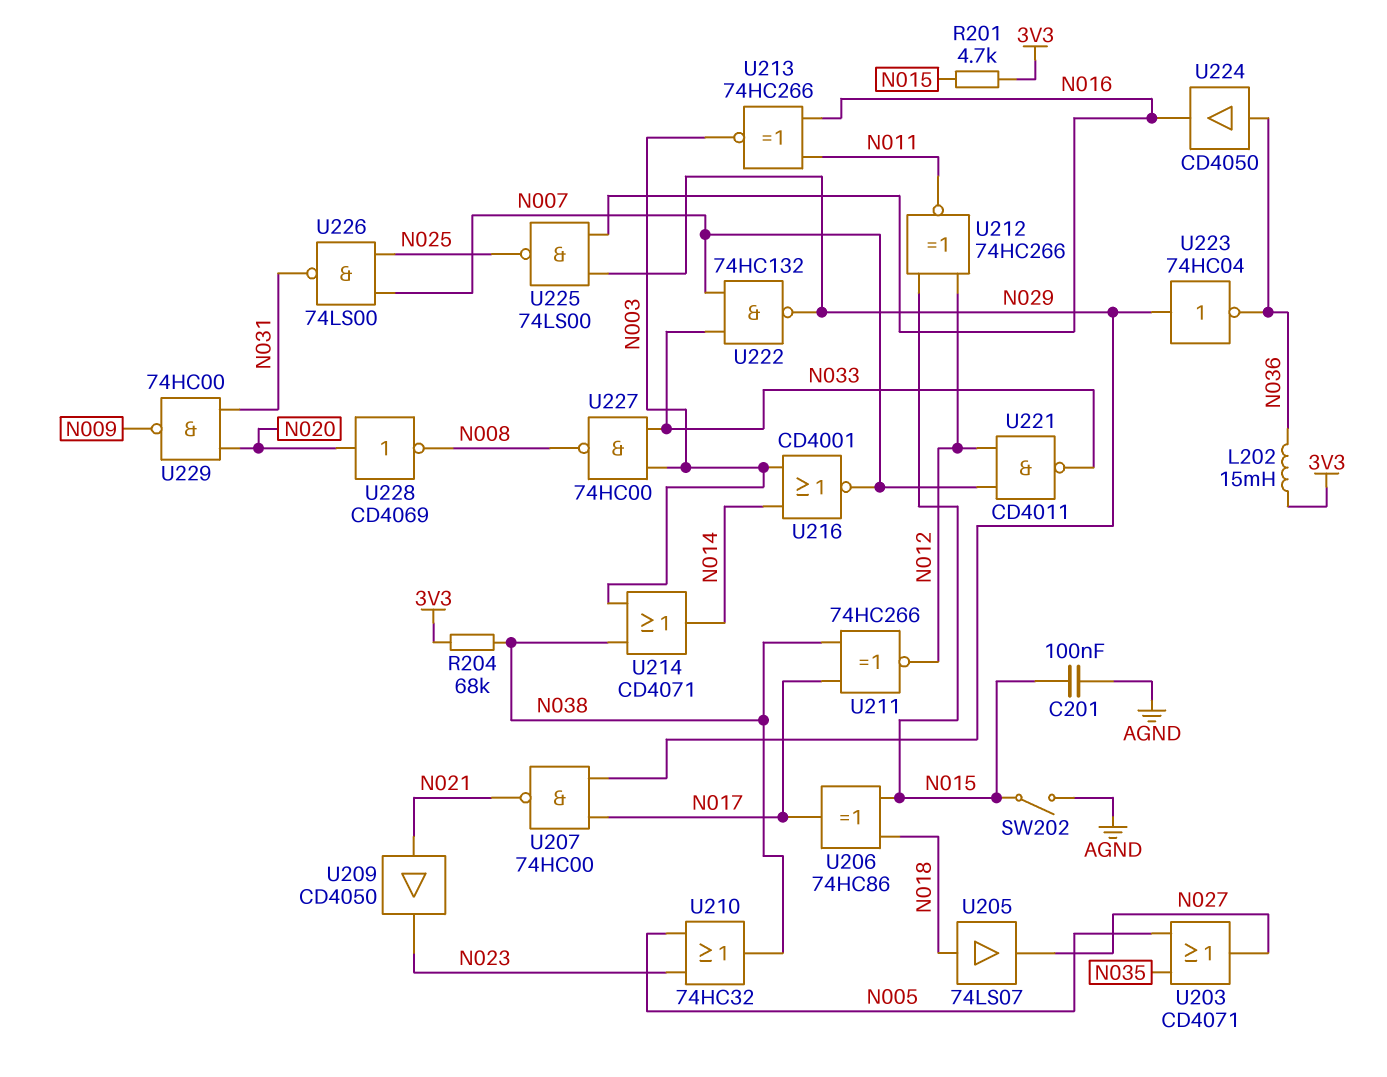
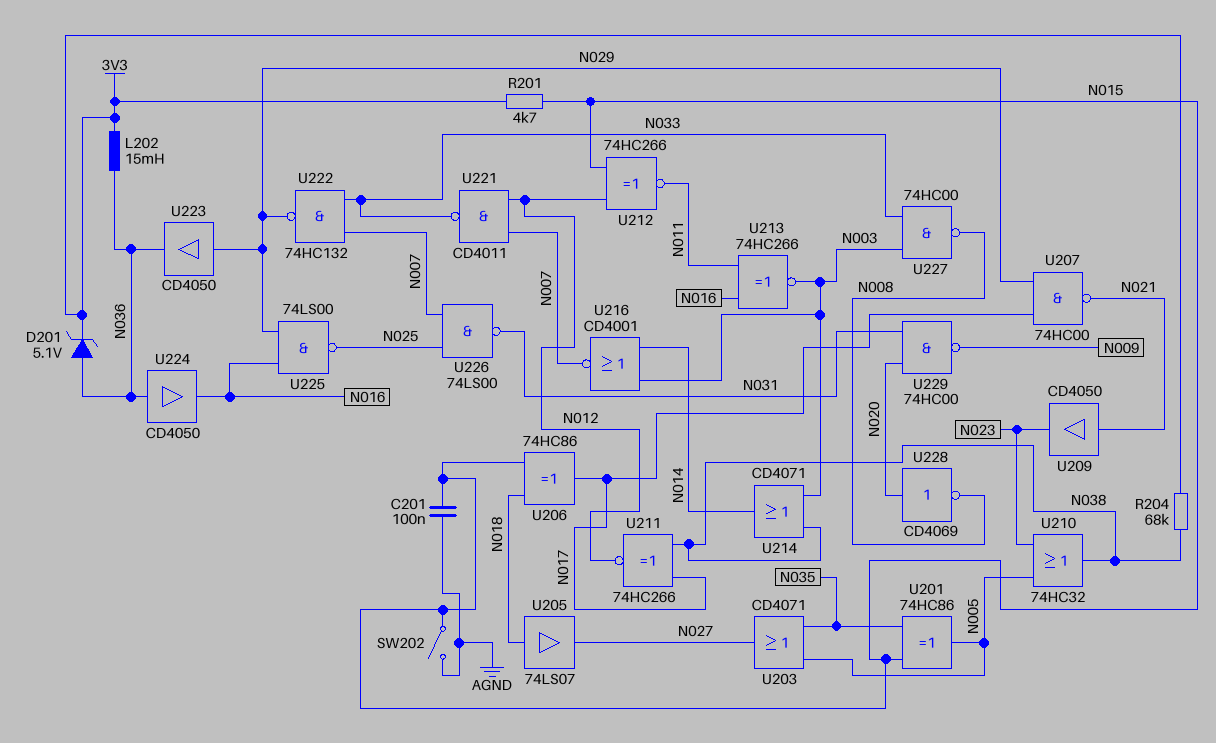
D201: none -> zener 5.1V (A N036, K 3V3)
U201: none -> XOR 74HC86 (in N015, in N035, out N005)
U223: NOT 74HC04 (in N029, out N036) -> buffer CD4050 (in N029, out N036)

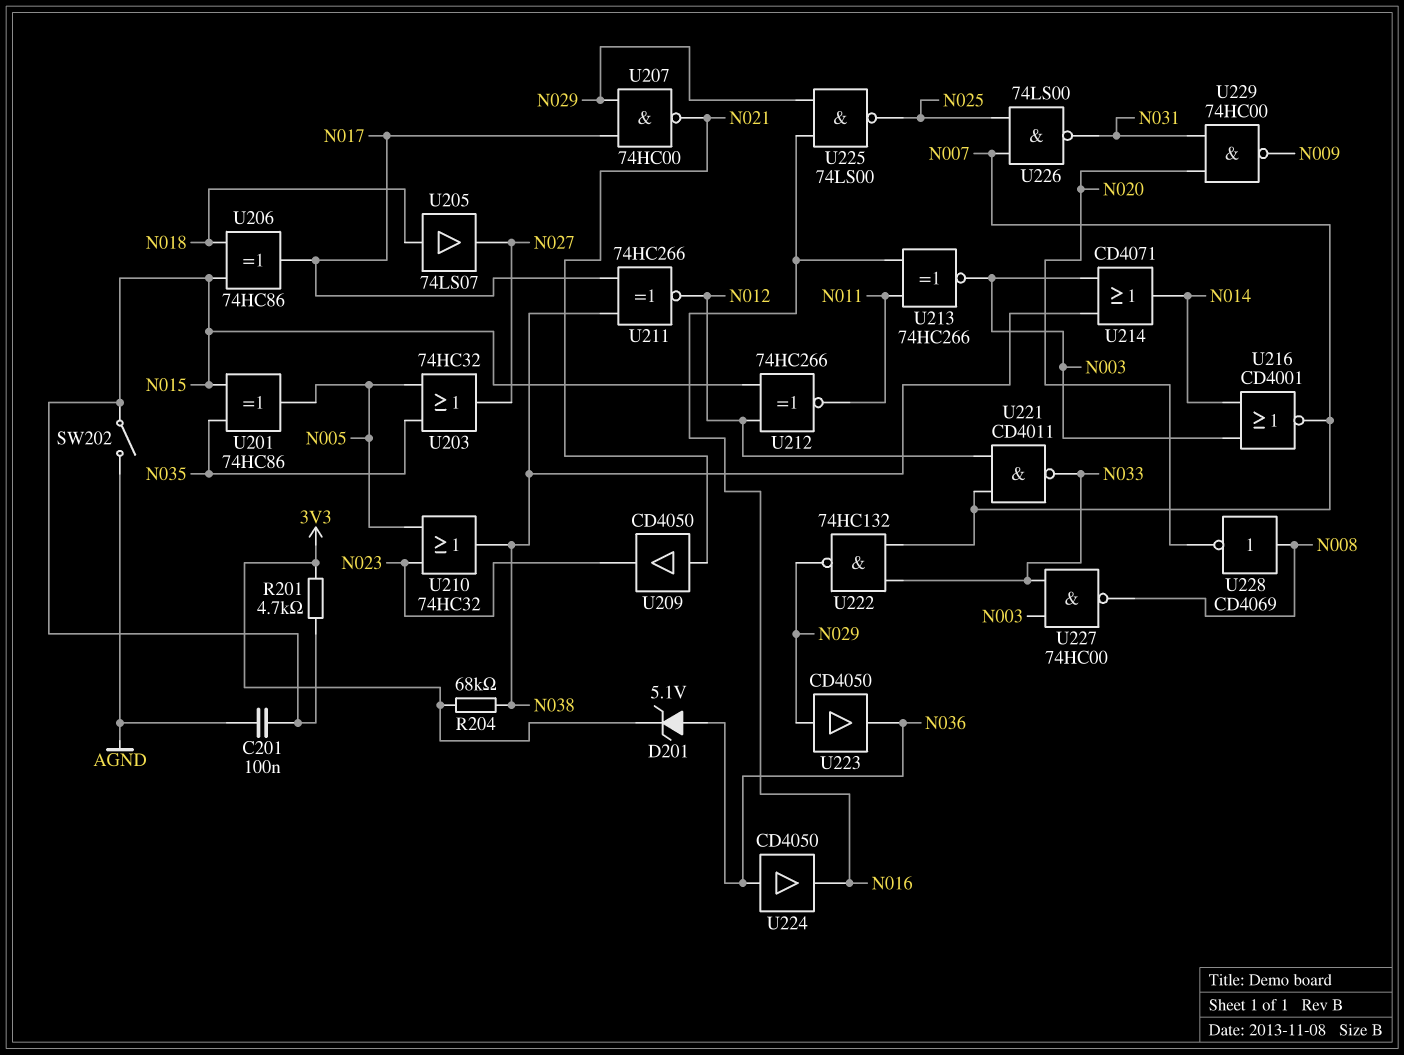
L202: 15mH (3V3, N036) -> none
U203: OR CD4071 (in N005, in N035, out N027) -> OR 74HC32 (in N005, in N035, out N027)
U228: NOT CD4069 (in N020, out N008) -> NOT CD4069 (in N008, out N020)

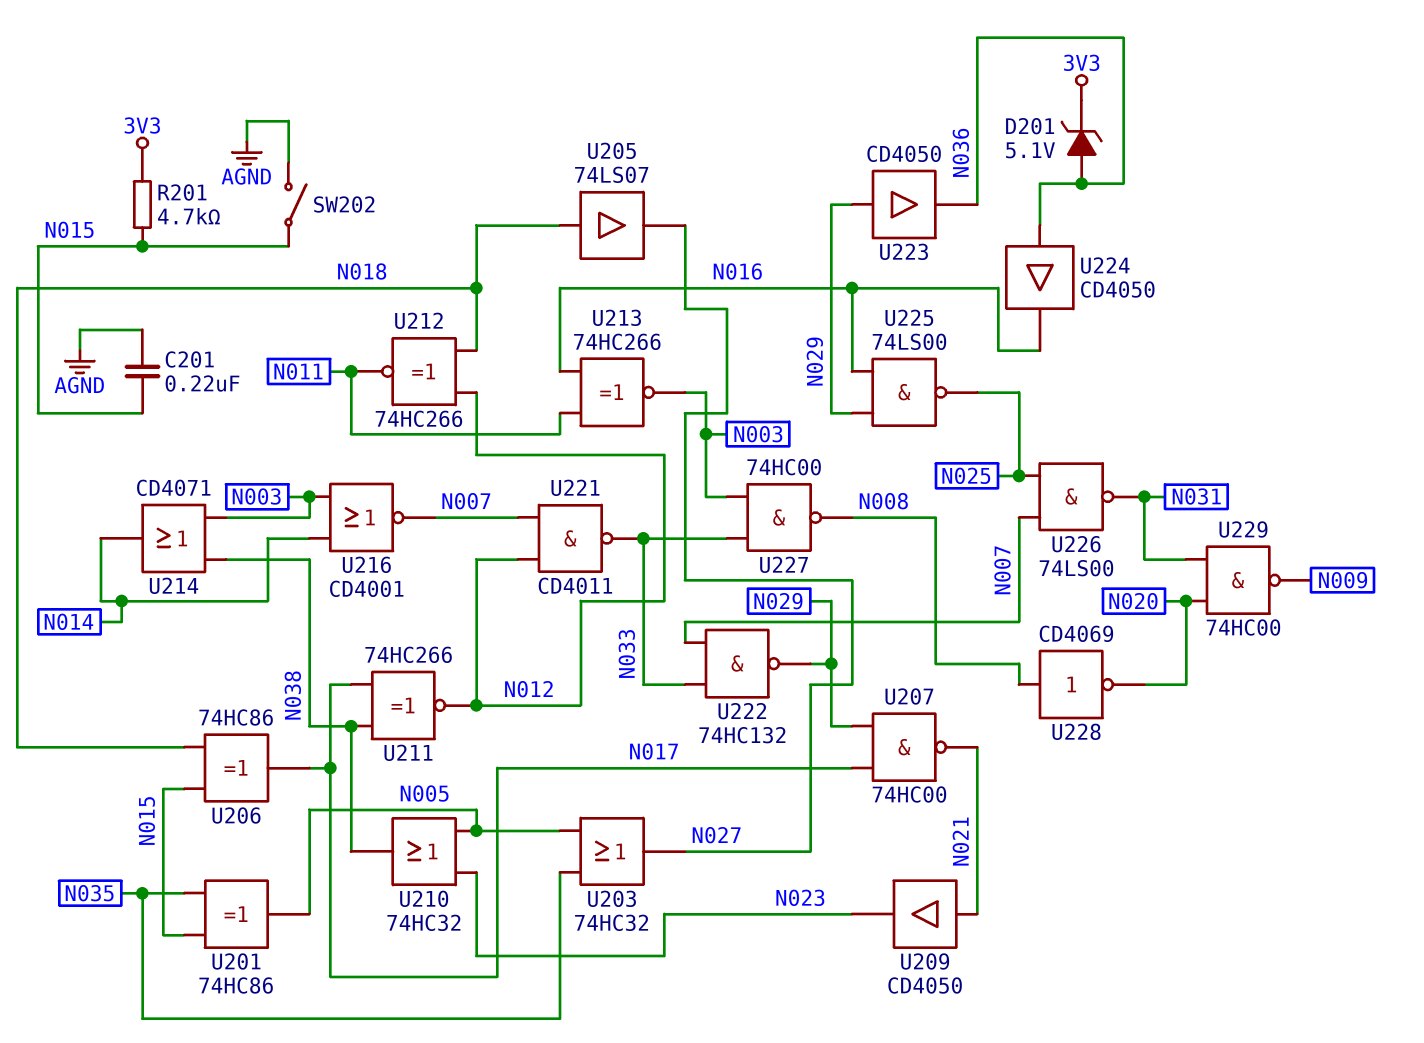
C201: 100nF (AGND, N015) -> 220nF (AGND, N015)
R204: 68k (3V3, N038) -> none
U212: XNOR 74HC266 (in N012, in N015, out N011) -> XNOR 74HC266 (in N012, in N018, out N011)

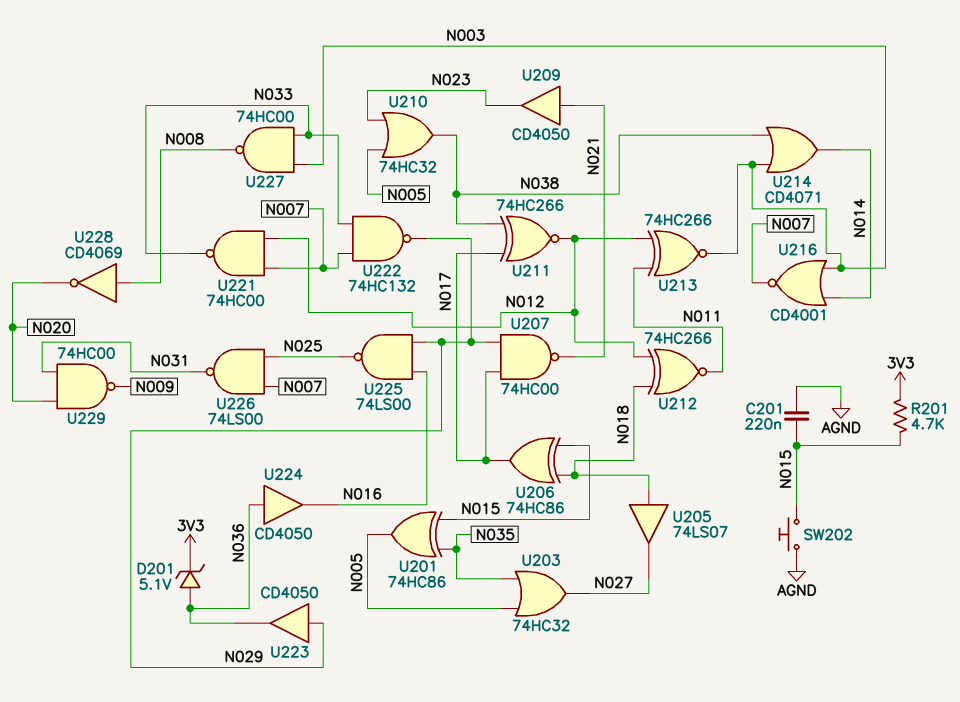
SW202: switch (AGND, N015) -> button (AGND, N015)
U213: XNOR 74HC266 (in N011, in N016, out N003) -> XNOR 74HC266 (in N011, in N012, out N003)
U221: NAND CD4011 (in N007, in N012, out N033) -> NAND 74HC00 (in N007, in N012, out N033)

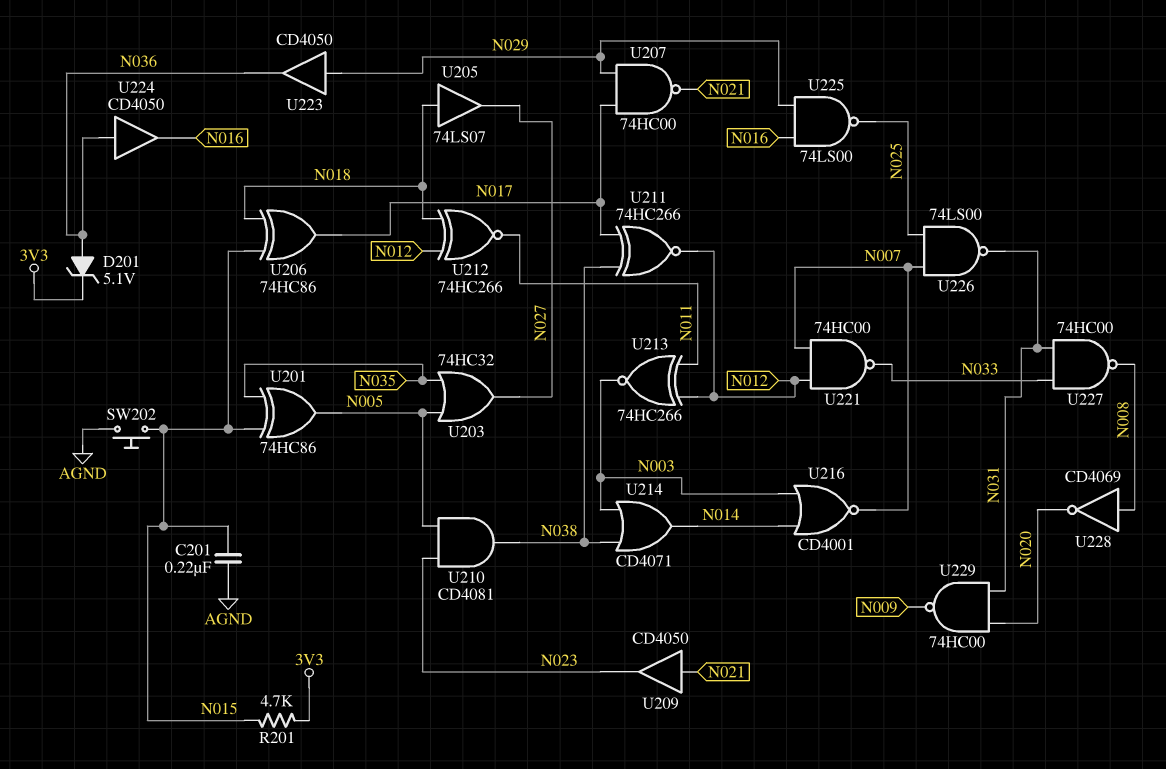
U210: OR 74HC32 (in N005, in N023, out N038) -> AND CD4081 (in N005, in N023, out N038)
U222: NAND 74HC132 (in N007, in N033, out N029) -> none
U227: NAND 74HC00 (in N003, in N033, out N008) -> NAND 74HC00 (in N031, in N033, out N008)

